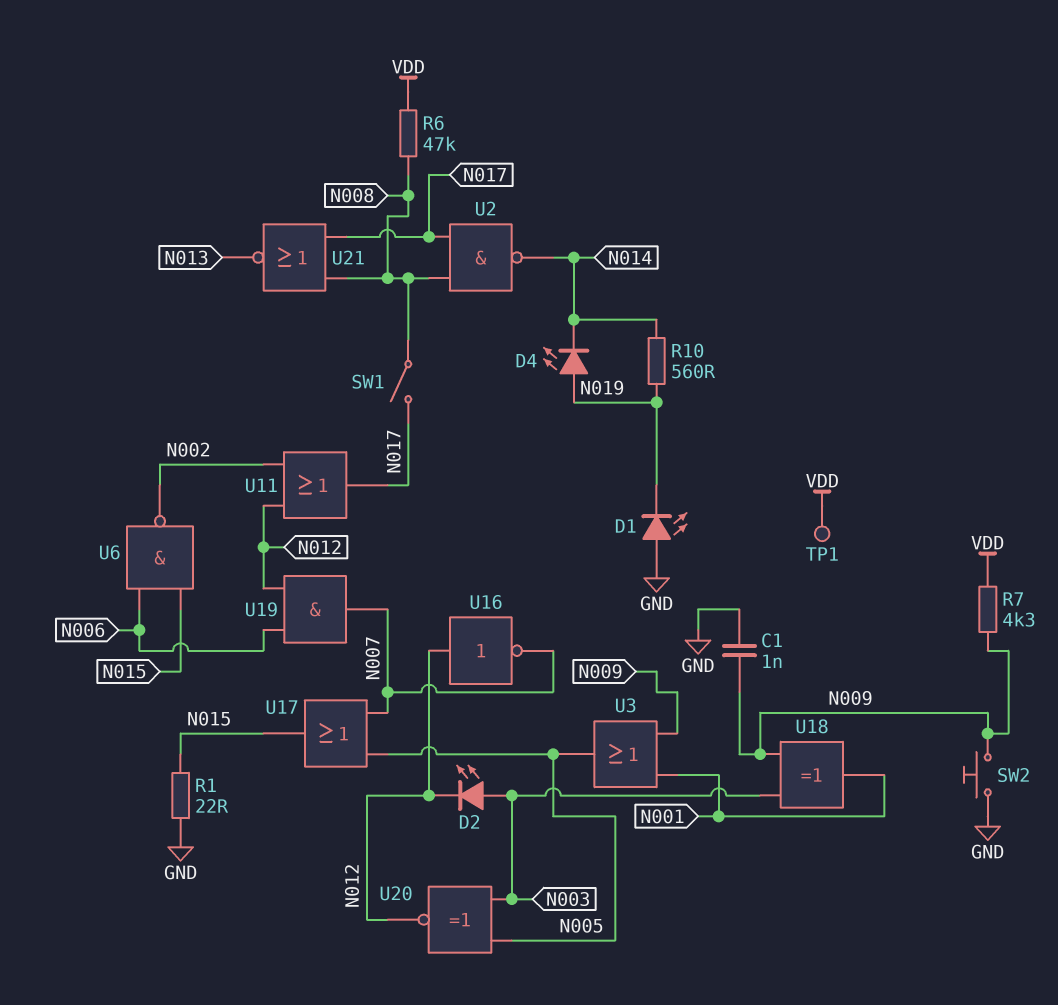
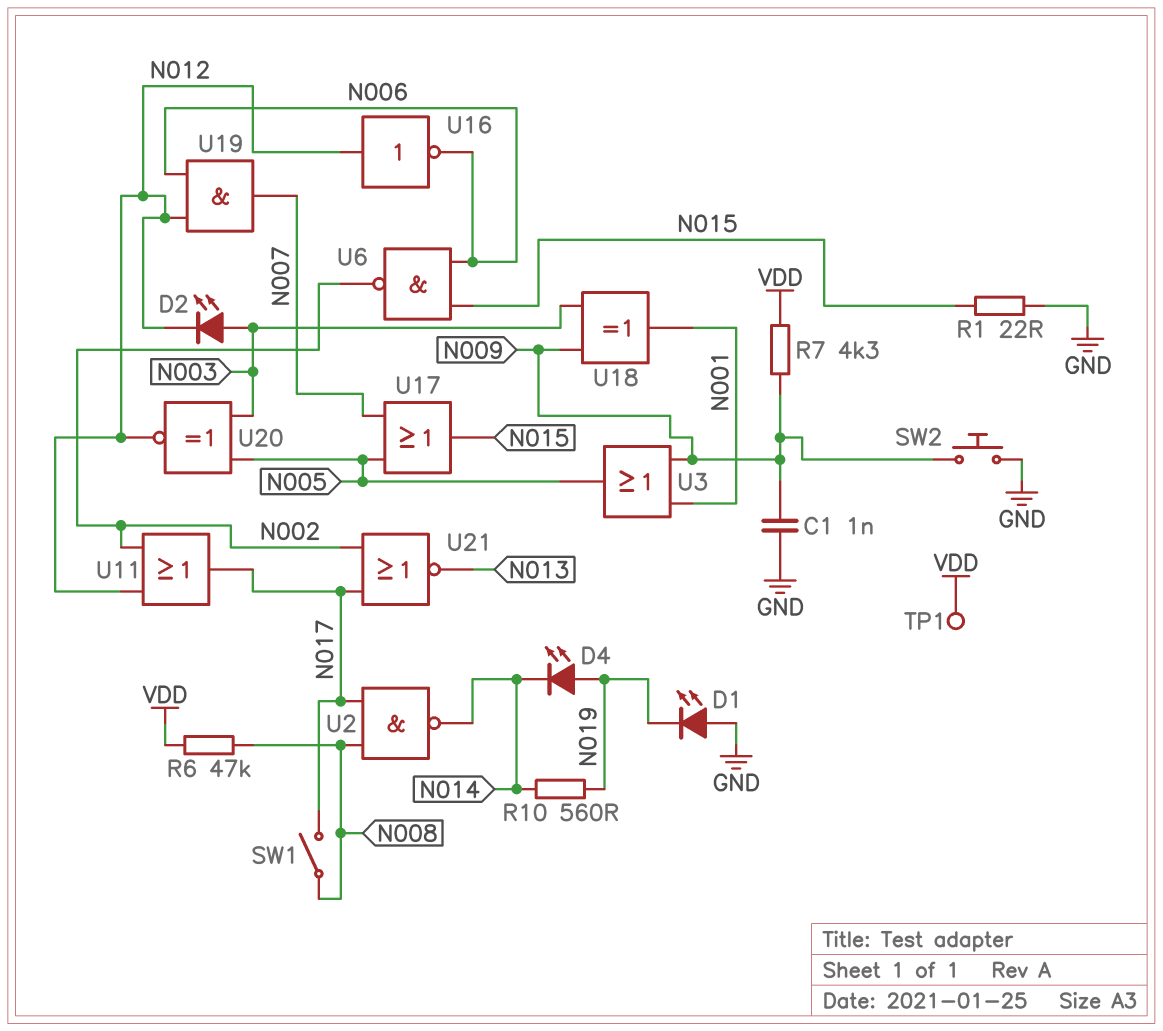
U16: NOT (in N012, out N007) -> NOT (in N012, out N006)
U21: NOR (in N008, in N017, out N013) -> NOR (in N002, in N017, out N013)

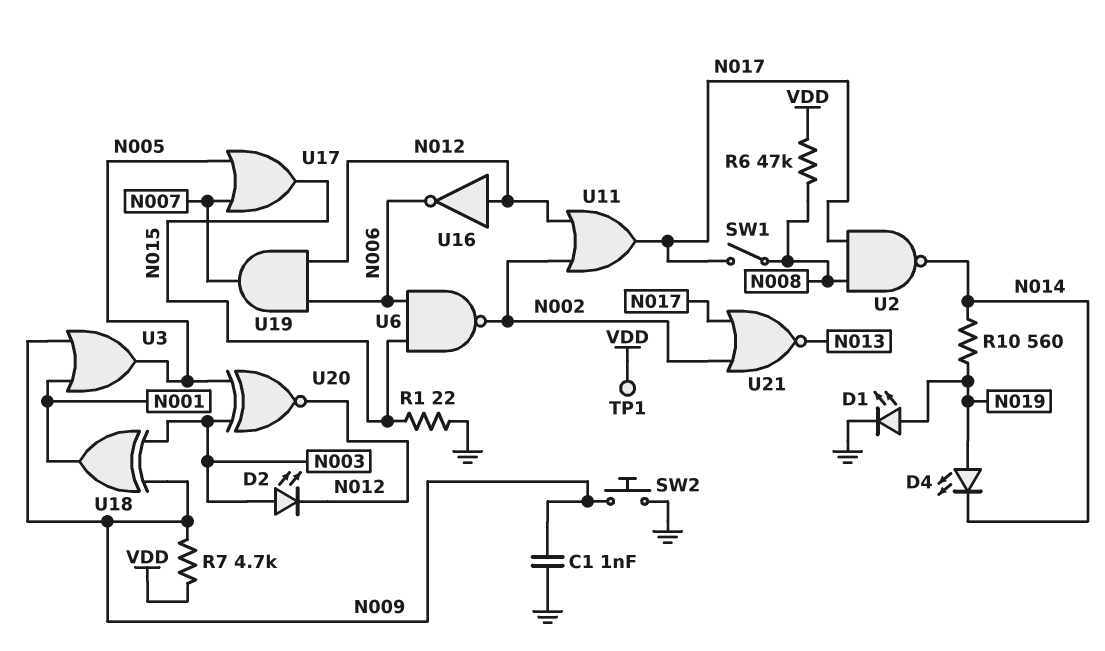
D1: LED (A GND, K N019) -> LED (A N019, K GND)
R7: 4.3k (N009, VDD) -> 4.7k (N009, VDD)

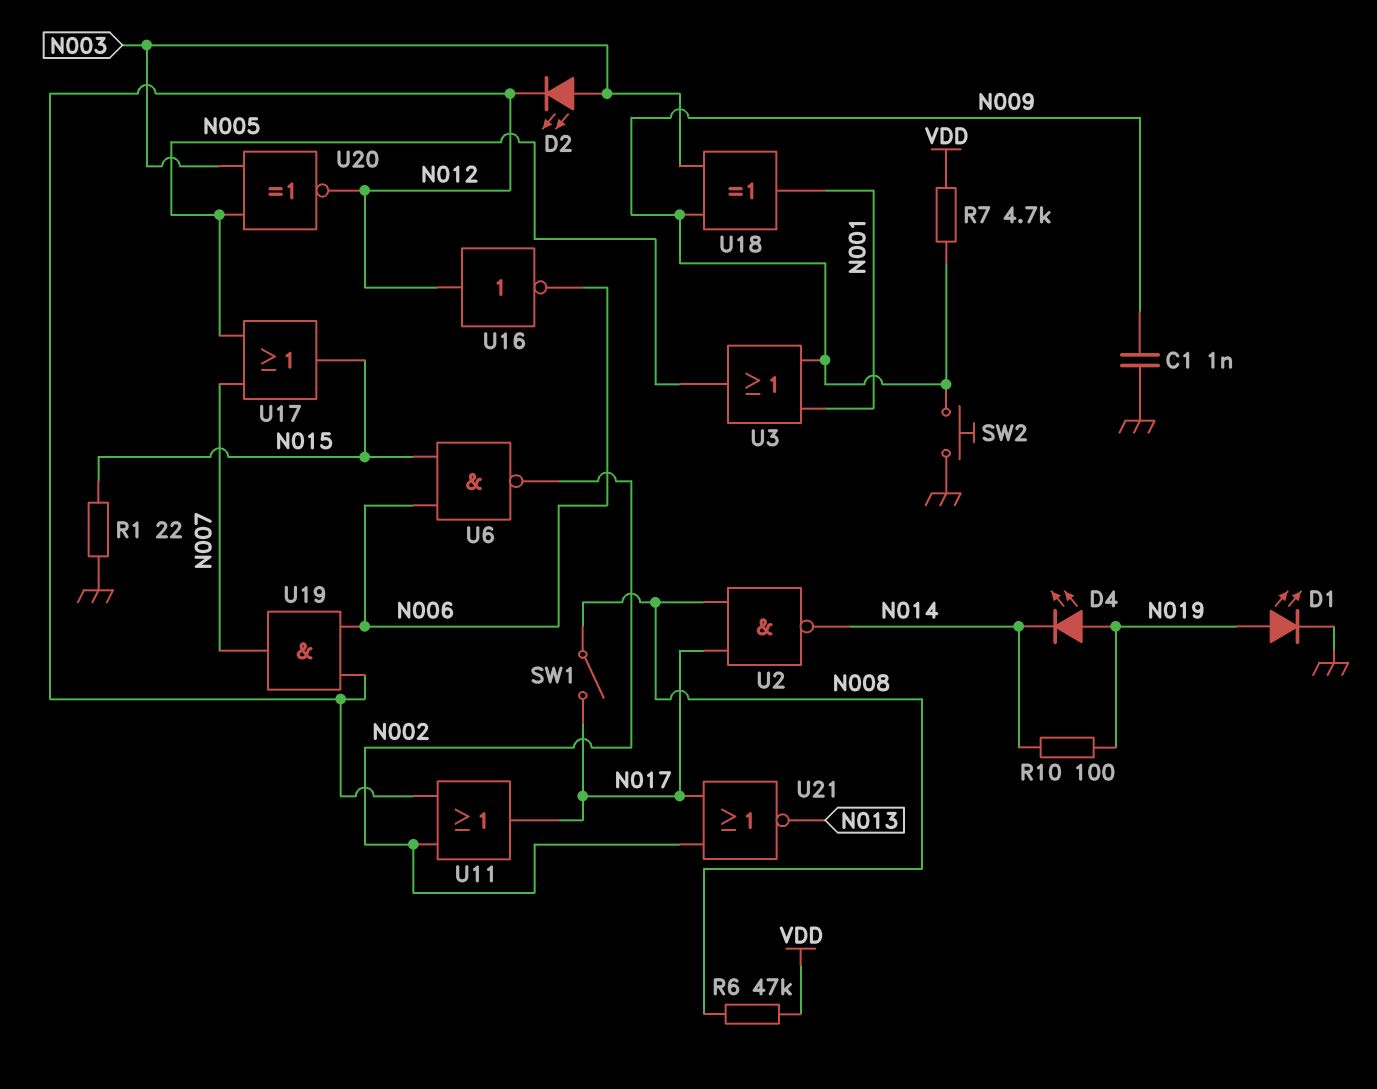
R10: 560 (N014, N019) -> 100 (N014, N019)
TP1: test point (VDD) -> none

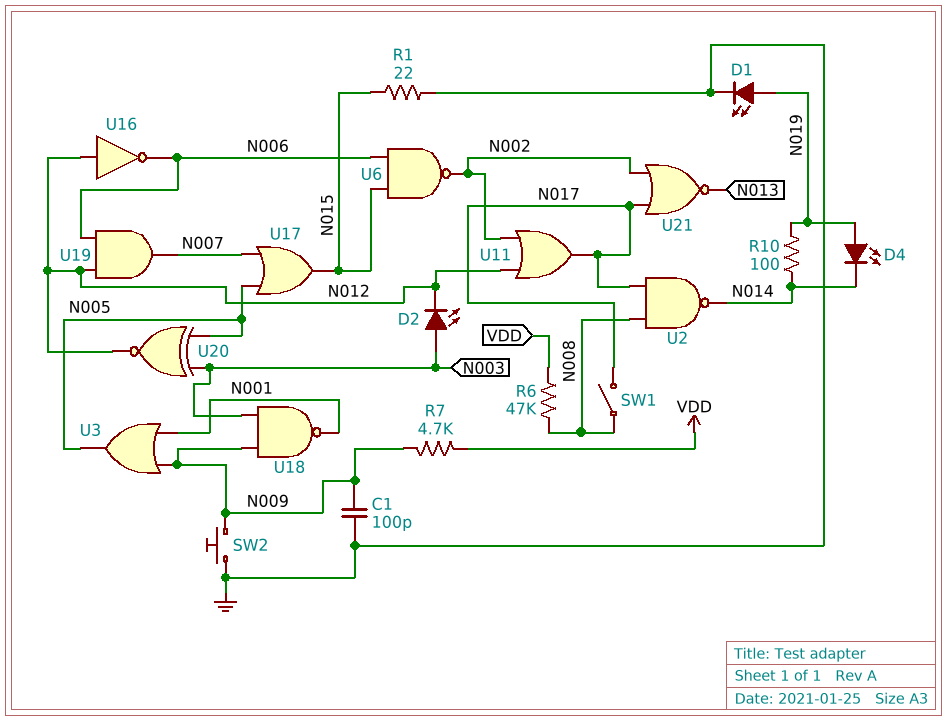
C1: 1nF (GND, N009) -> 100pF (GND, N009)
U18: XOR (in N003, in N009, out N001) -> NAND (in N003, in N009, out N001)

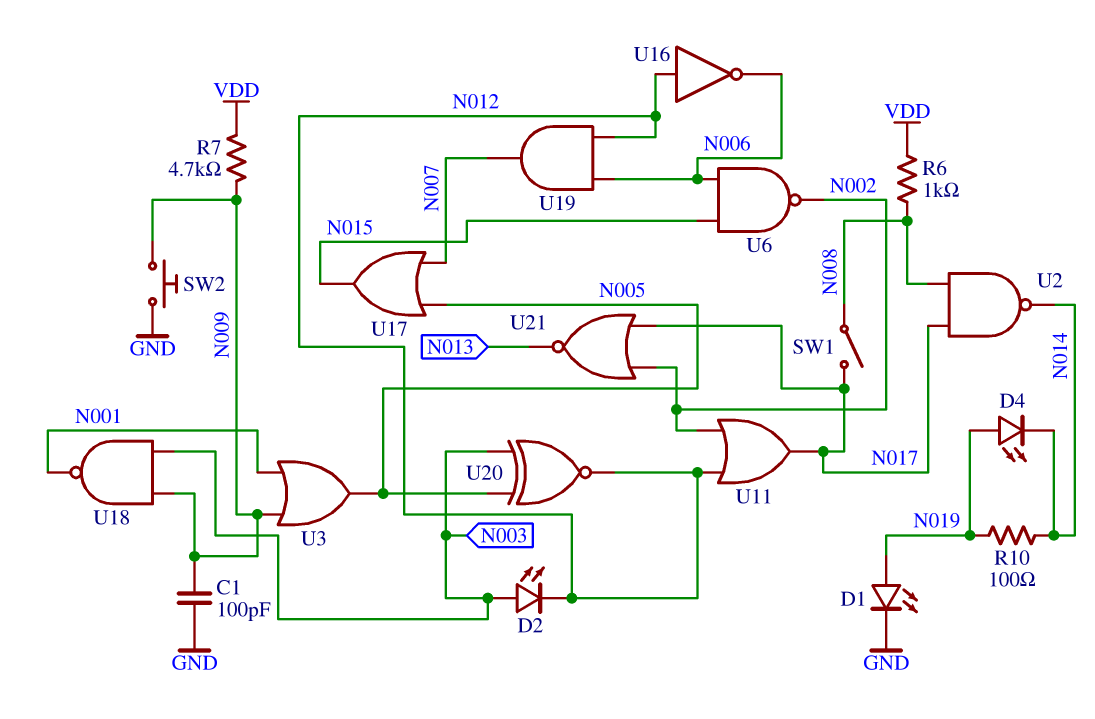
R1: 22 (GND, N015) -> none
R6: 47k (N008, VDD) -> 1k (N008, VDD)

